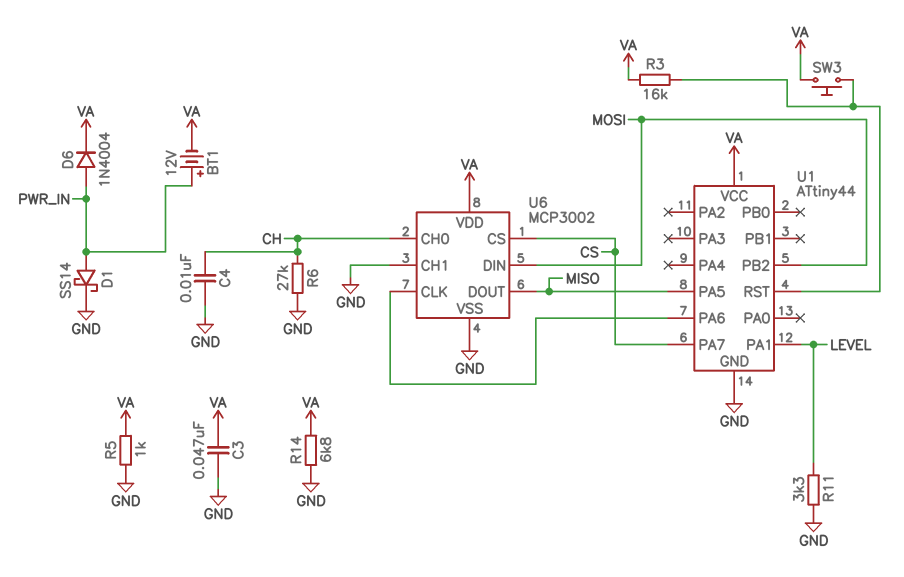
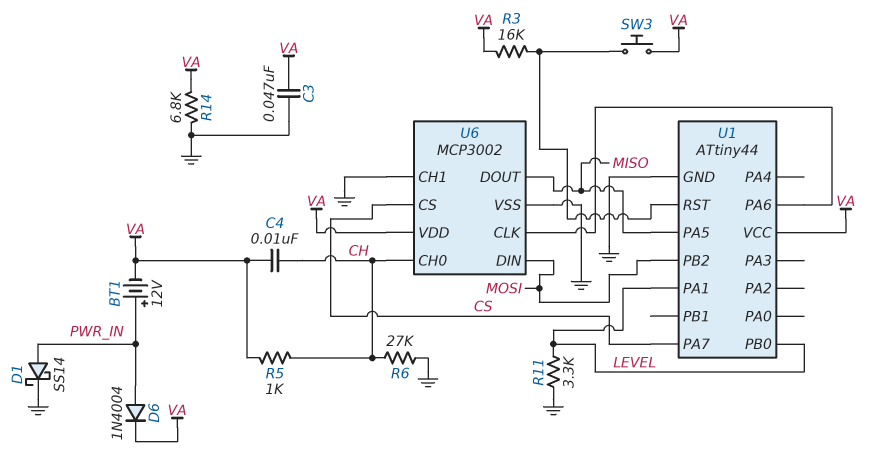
C4: 10nF (CH, GND) -> 10nF (CH, VA)
R5: 1k (GND, VA) -> 1k (CH, VA)
U1 pin PB0: none -> LEVEL

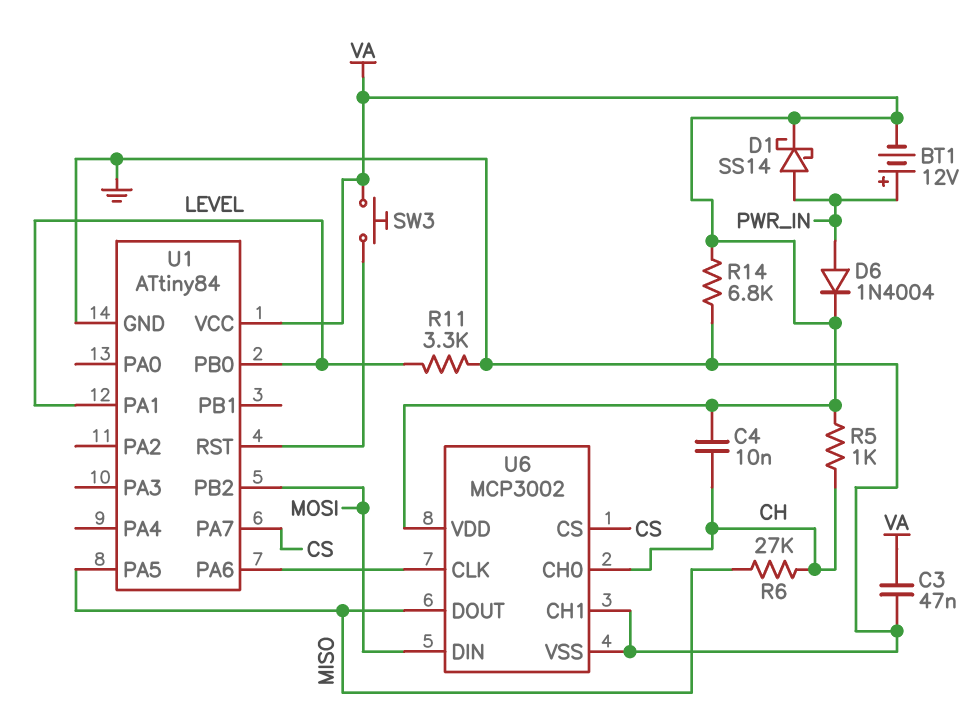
D1: schottky SS14 (A PWR_IN, K GND) -> schottky SS14 (A PWR_IN, K VA)
R3: 16k (U1/RST, VA) -> none
R6: 27k (CH, GND) -> 27k (CH, MISO)
U1: ATtiny44 -> ATtiny84

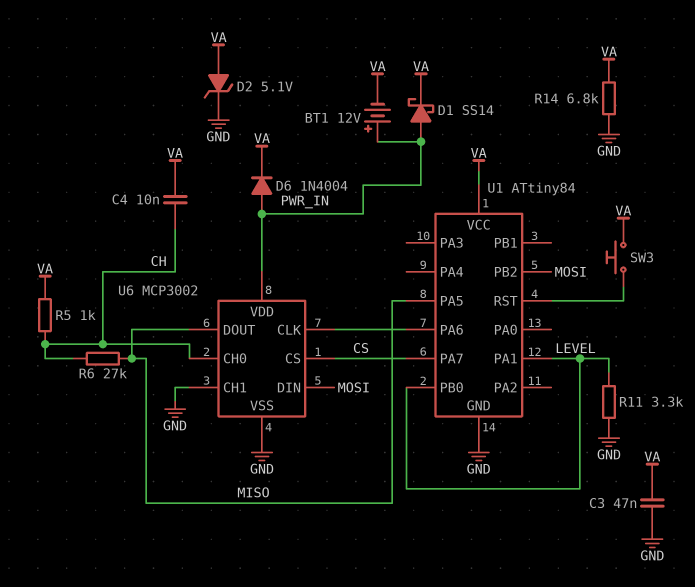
D2: none -> zener 5.1V (A VA, K GND)
U6 pin VDD: VA -> PWR_IN

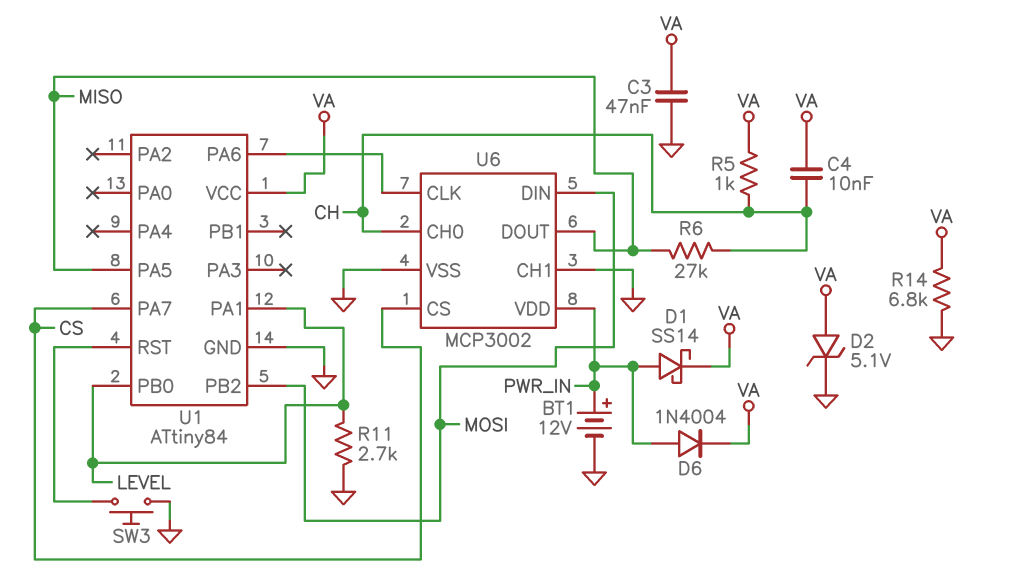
BT1: 12V (plus PWR_IN, minus VA) -> 12V (plus PWR_IN, minus GND)
R11: 3.3k (GND, LEVEL) -> 2.7k (GND, LEVEL)
SW3: button (U1/RST, VA) -> button (GND, U1/RST)

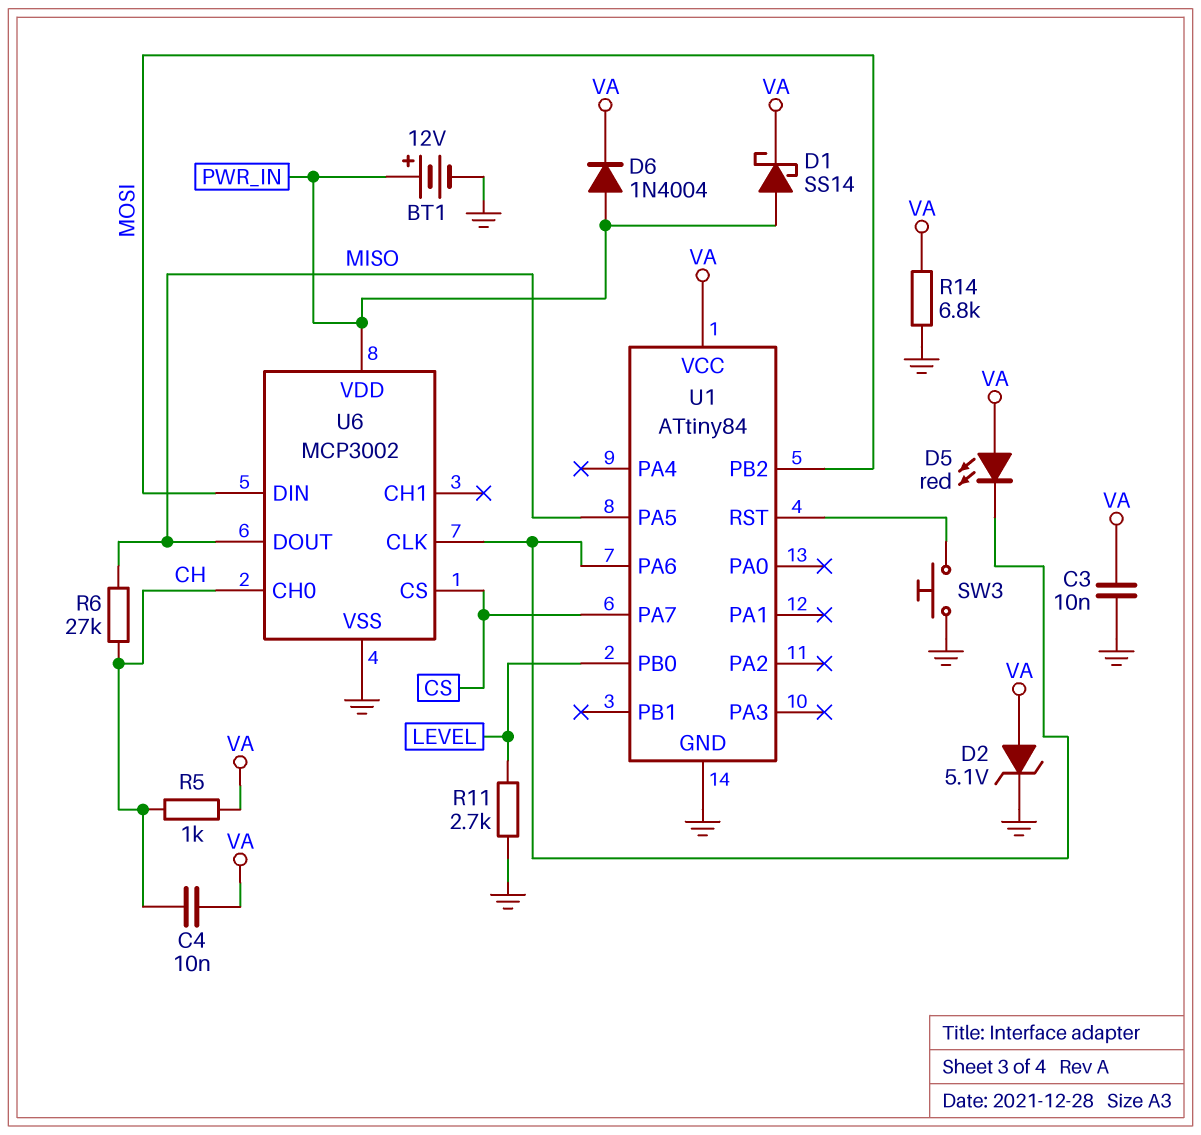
C3: 47nF (GND, VA) -> 10nF (GND, VA)
D5: none -> LED red (A VA, K U1/PA6)
U1 pin PA1: LEVEL -> none
U6 pin CH1: GND -> none

